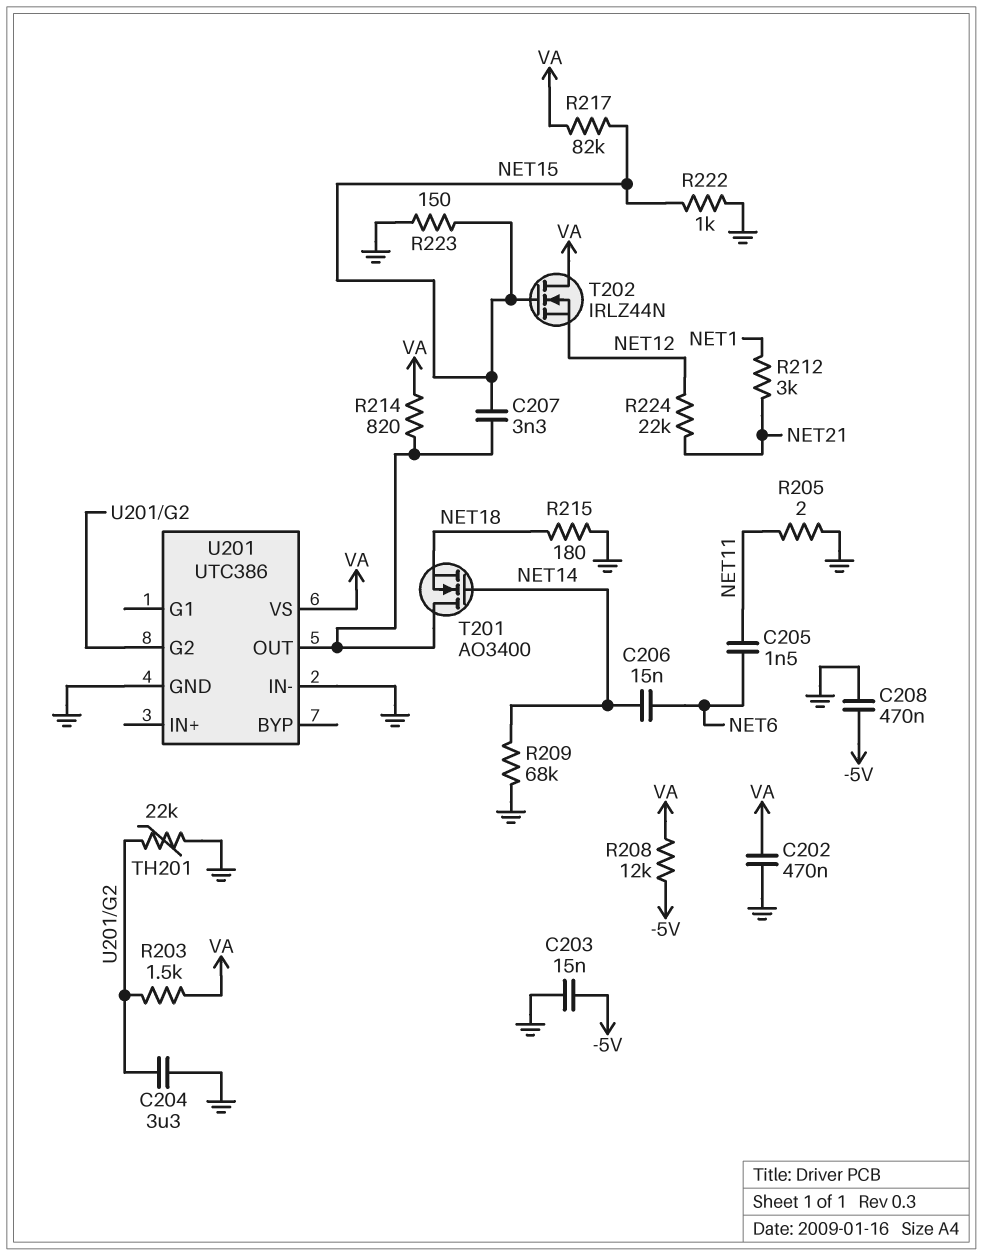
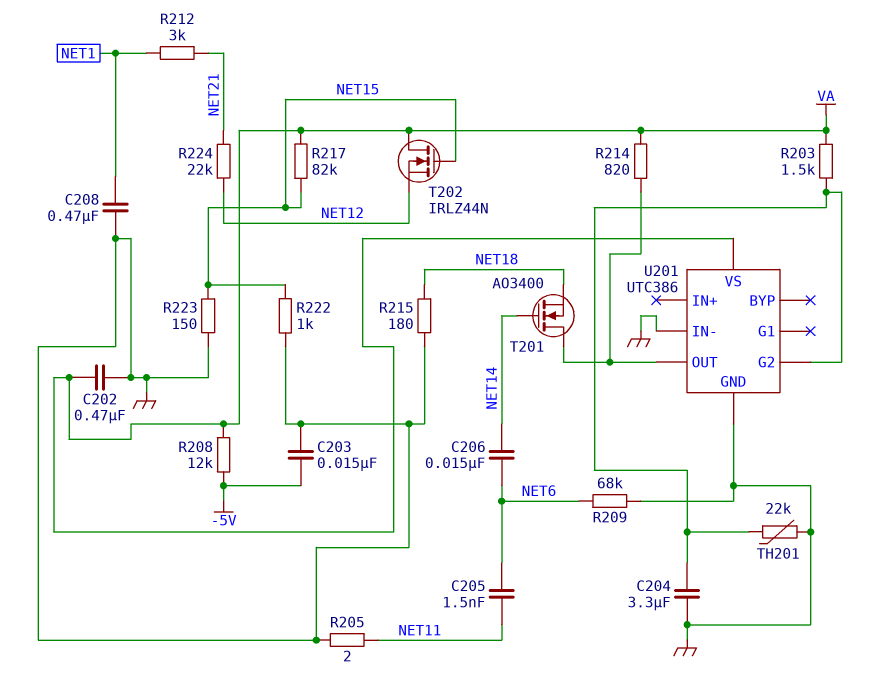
C207: 3.3nF (NET15, U201/OUT) -> none
C208: 470nF (-5V, GND) -> 470nF (GND, NET1)
R209: 68k (GND, NET14) -> 68k (GND, NET6)

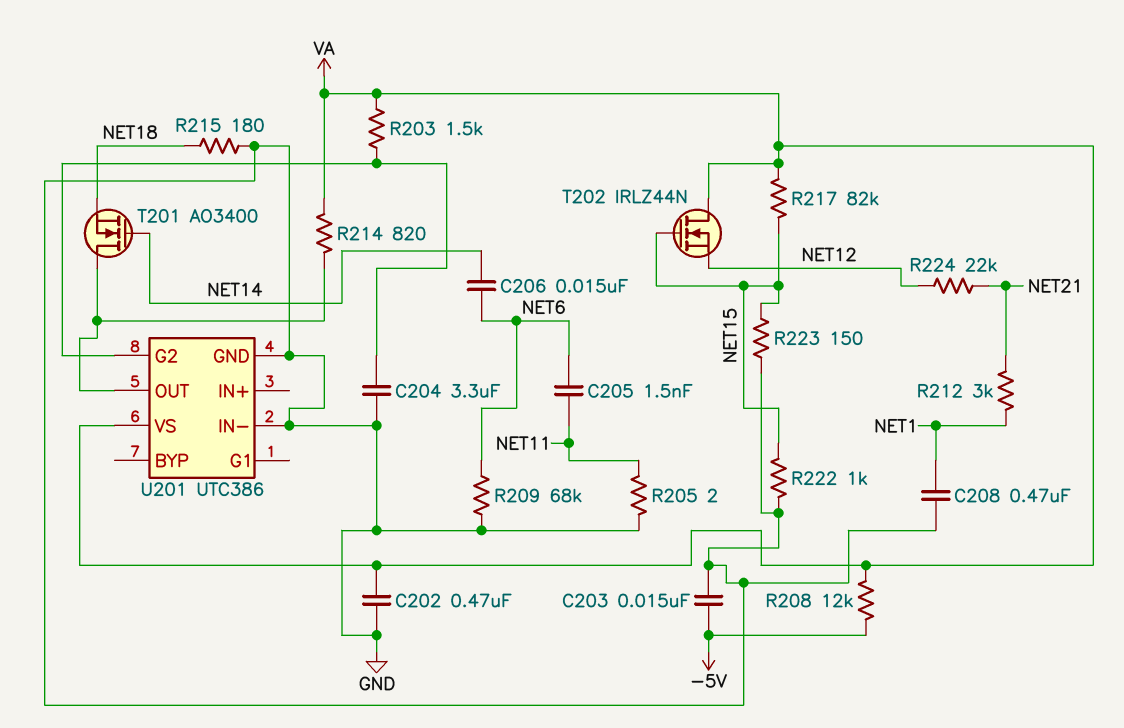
TH201: 22k (GND, U201/G2) -> none

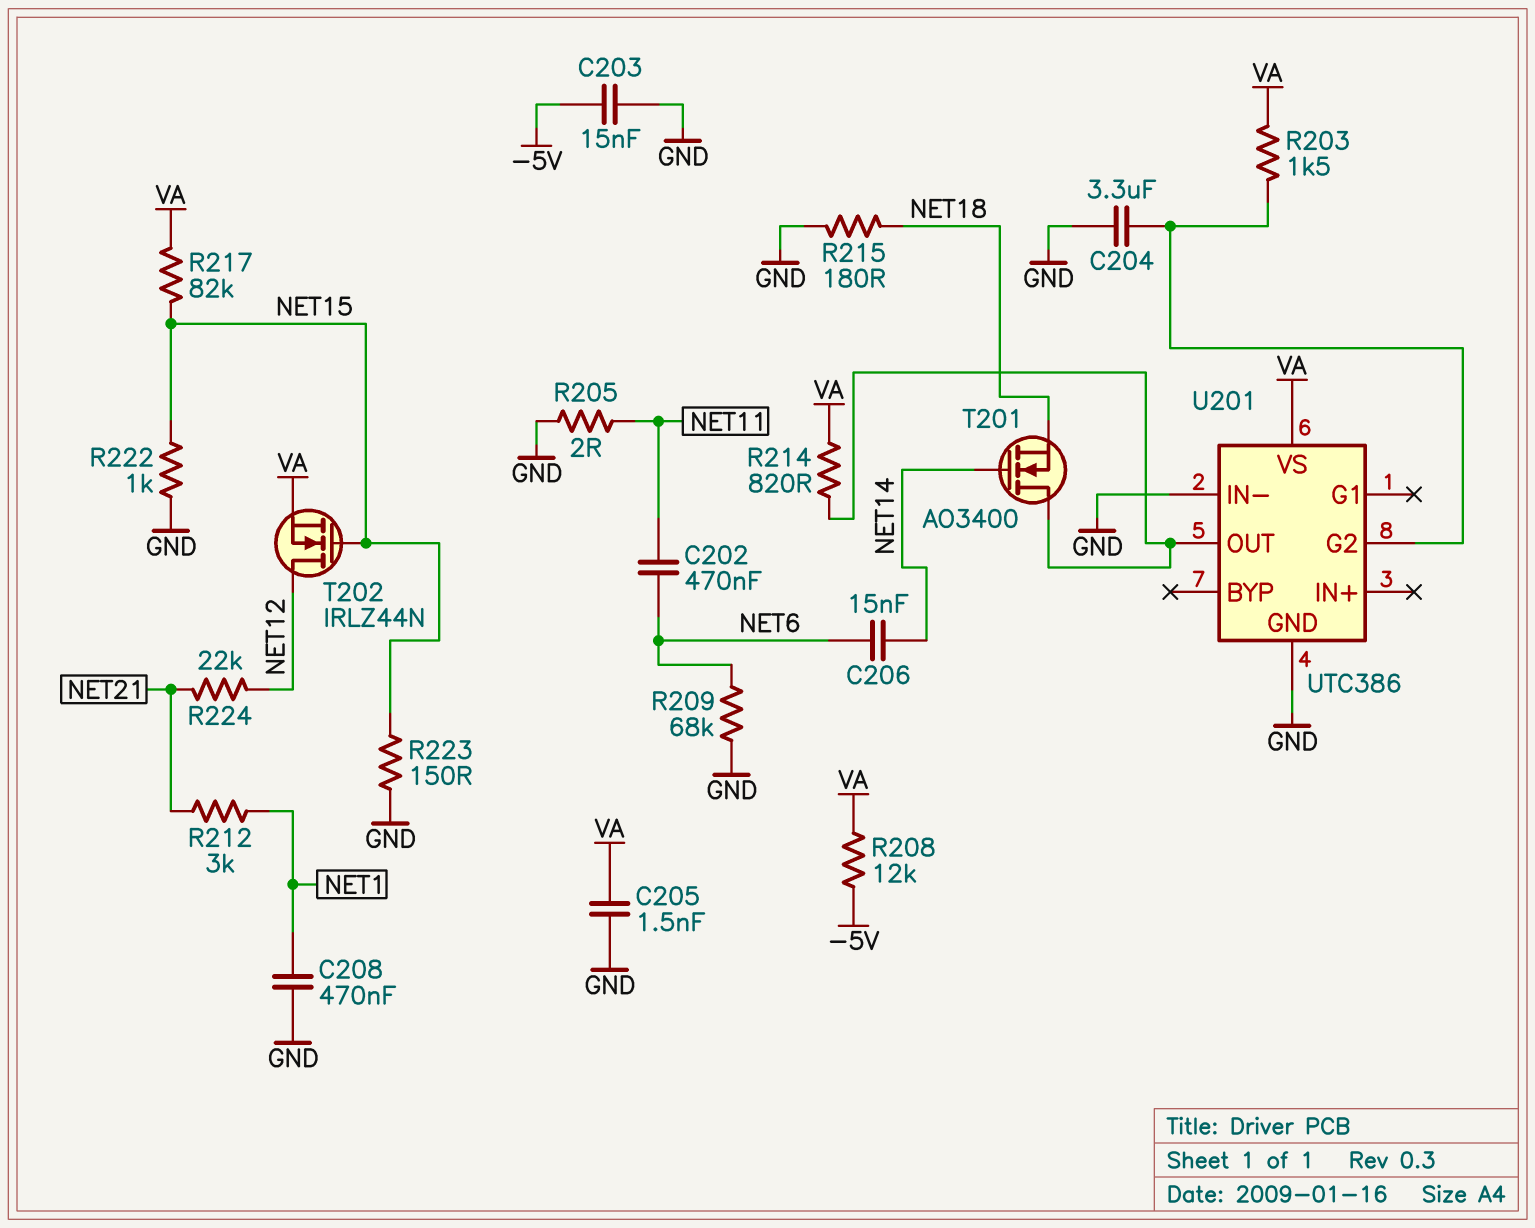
C202: 470nF (GND, VA) -> 470nF (NET6, NET11)
C205: 1.5nF (NET6, NET11) -> 1.5nF (GND, VA)
T202: NMOS IRLZ44N (G NET15, D VA, S NET12) -> NMOS IRLZ44N (G NET15, D NET12, S VA)

